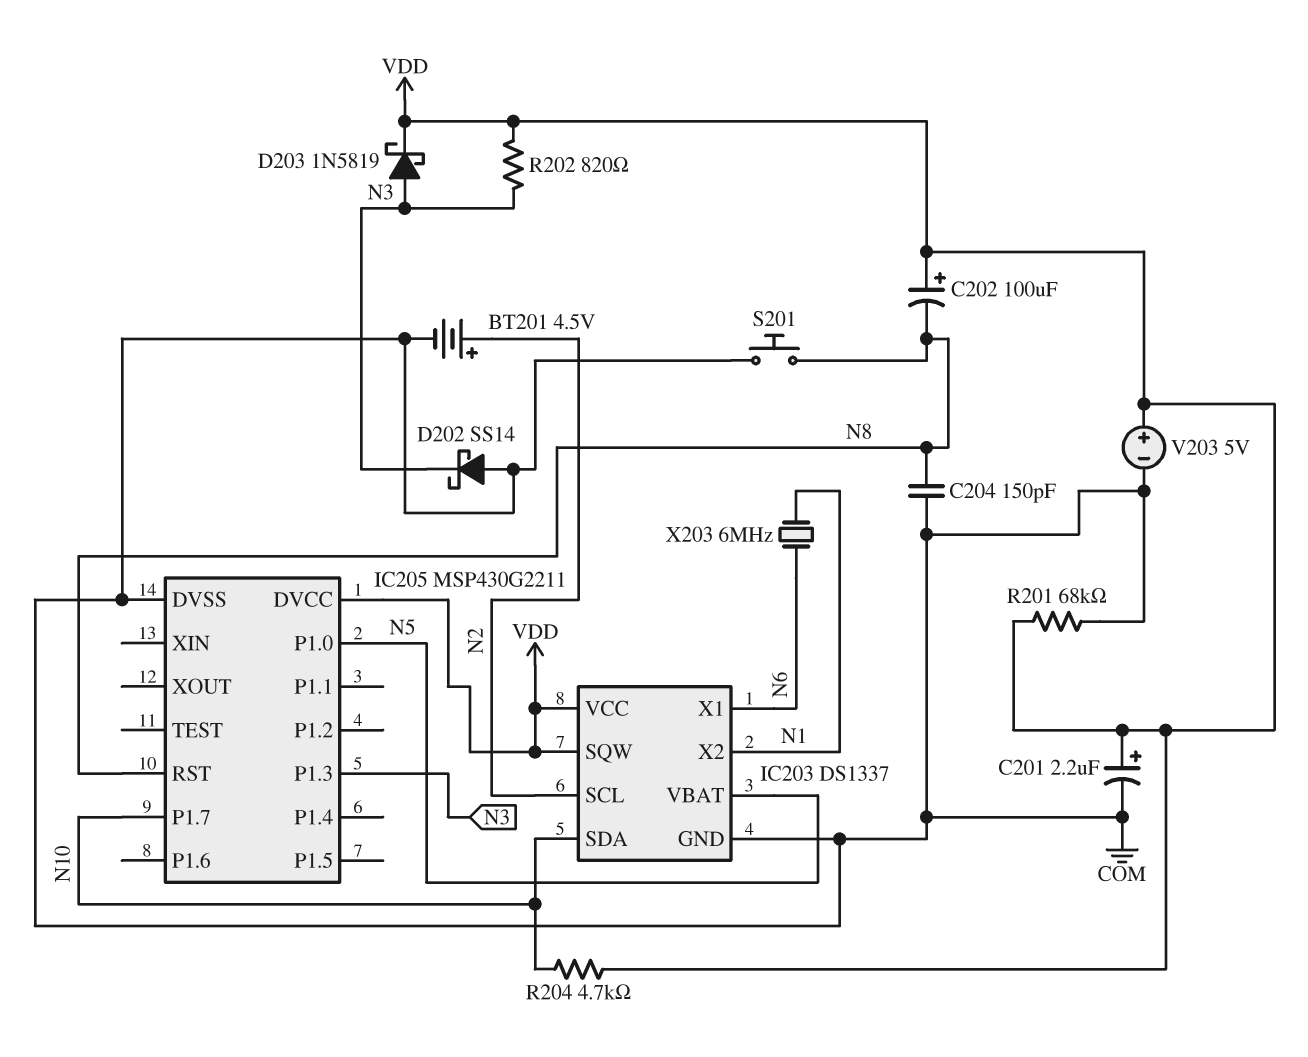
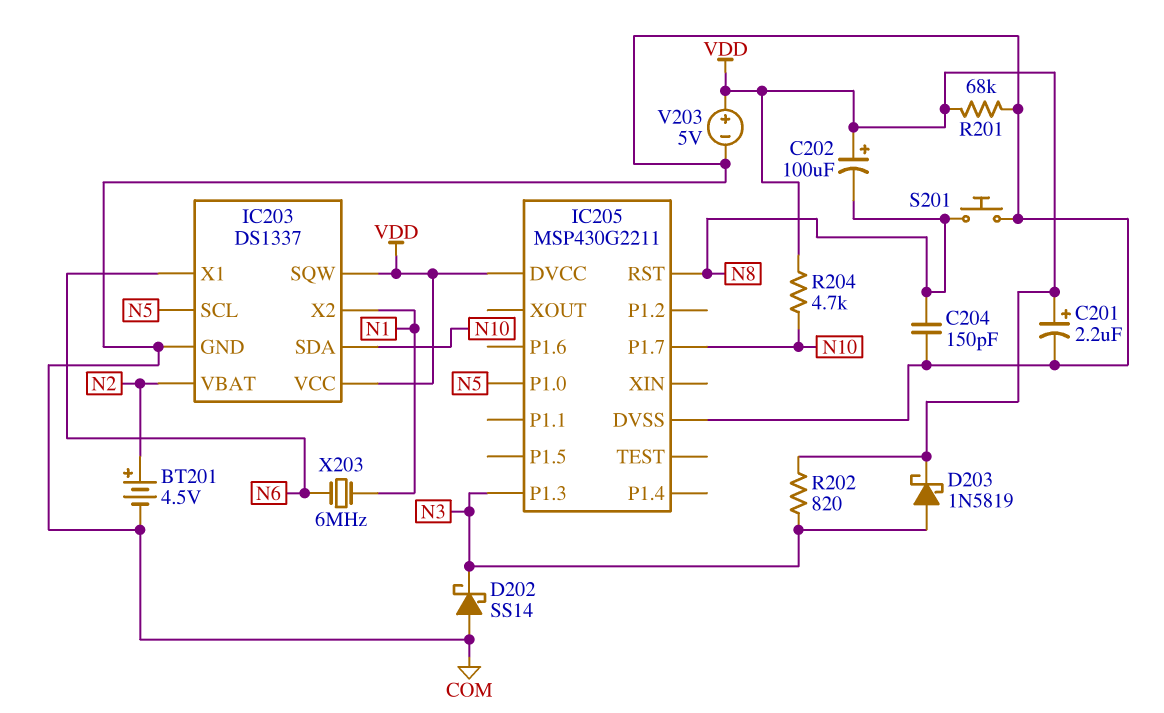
IC203 pin SCL: N2 -> N5
IC203 pin VBAT: N5 -> N2

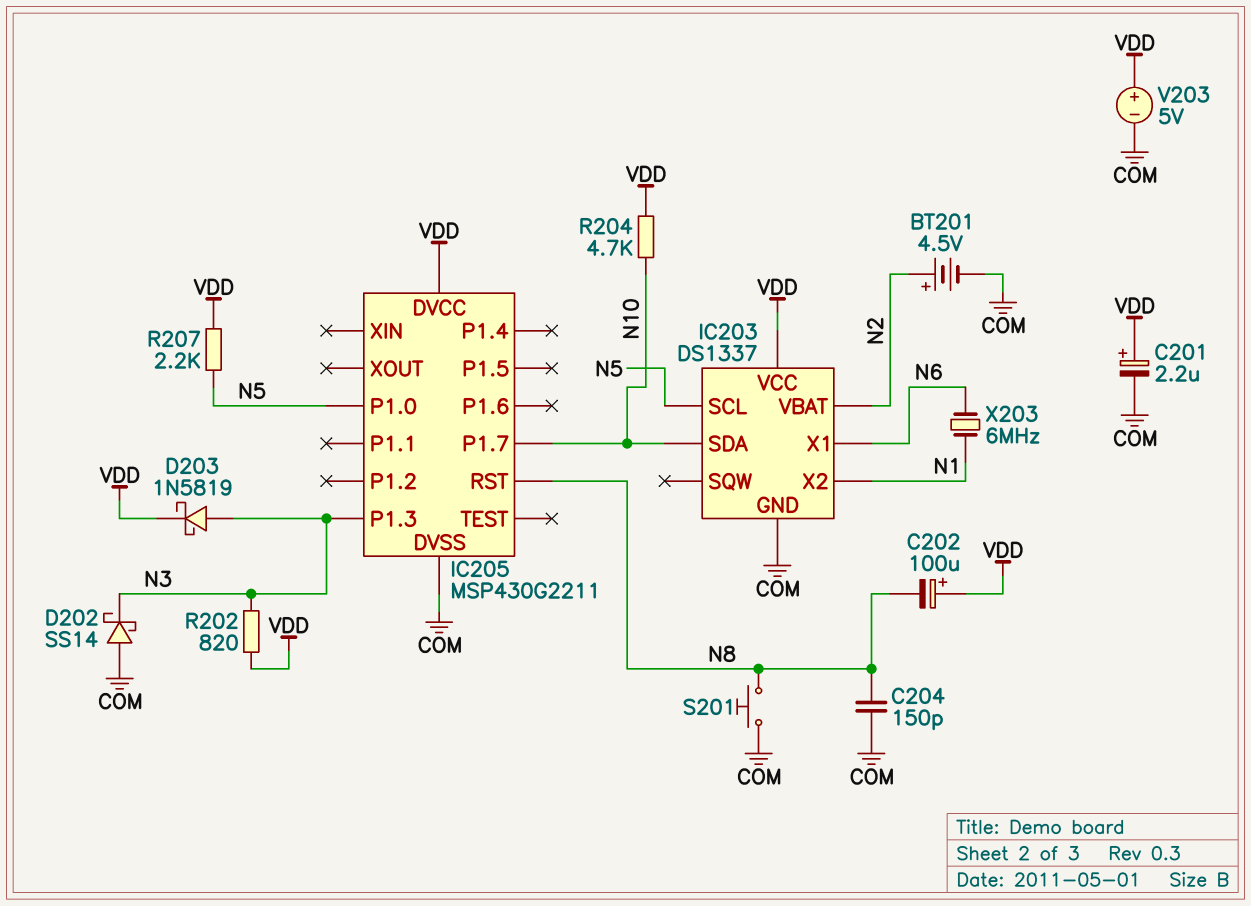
IC203 pin SQW: VDD -> none
R201: 68k (COM, VDD) -> none
R207: none -> 2.2k (N5, VDD)

